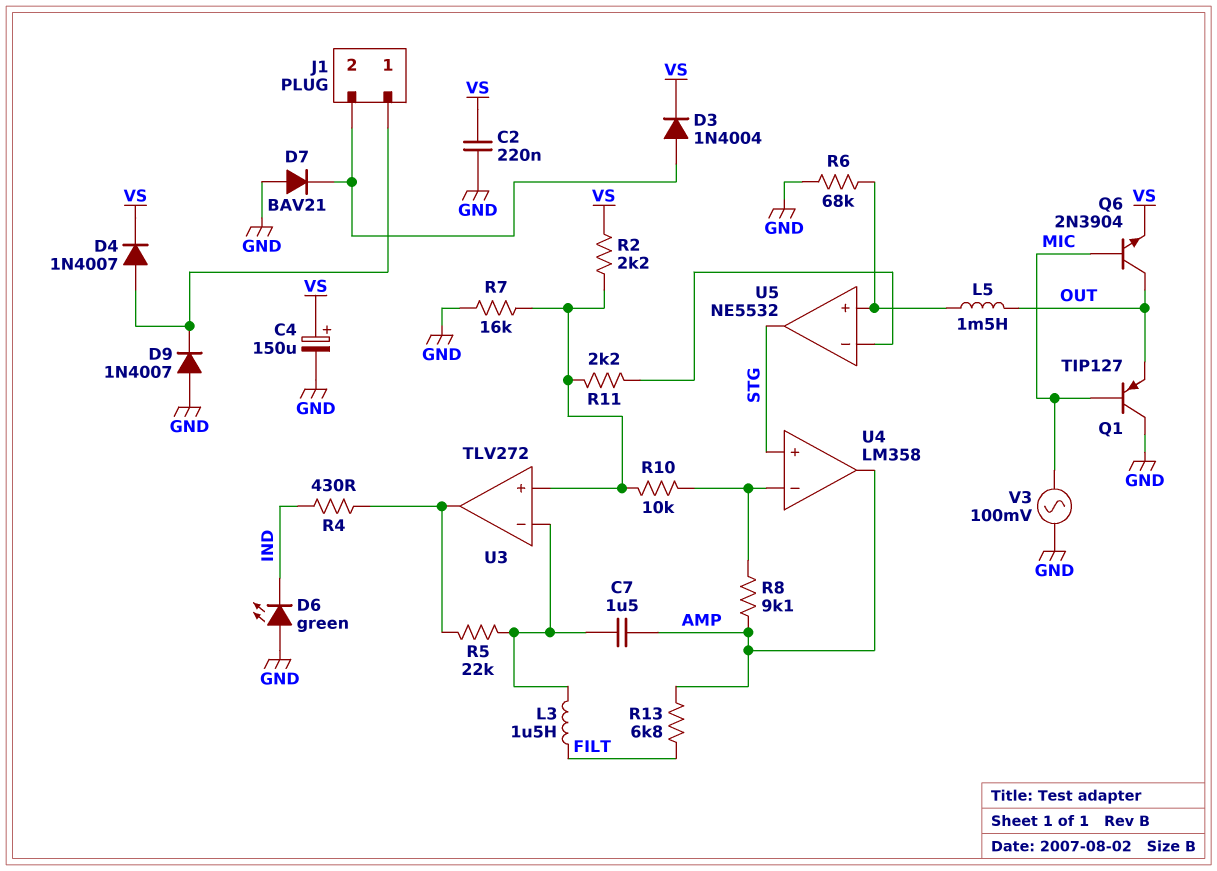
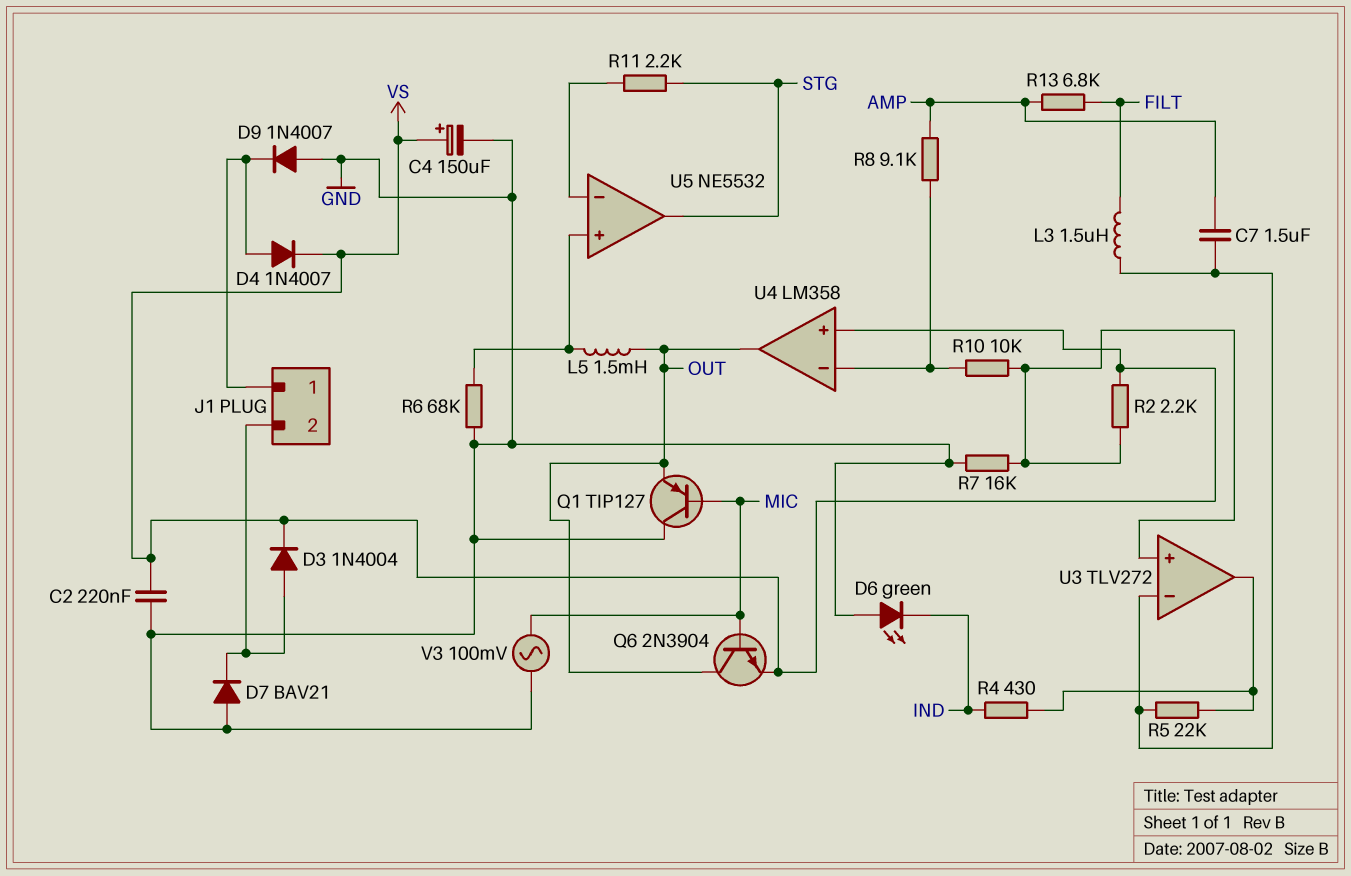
R11: 2.2k (U3/in+, U5/in-) -> 2.2k (STG, U5/in-)
U4 pin in+: STG -> VS
U4 pin out: AMP -> OUT

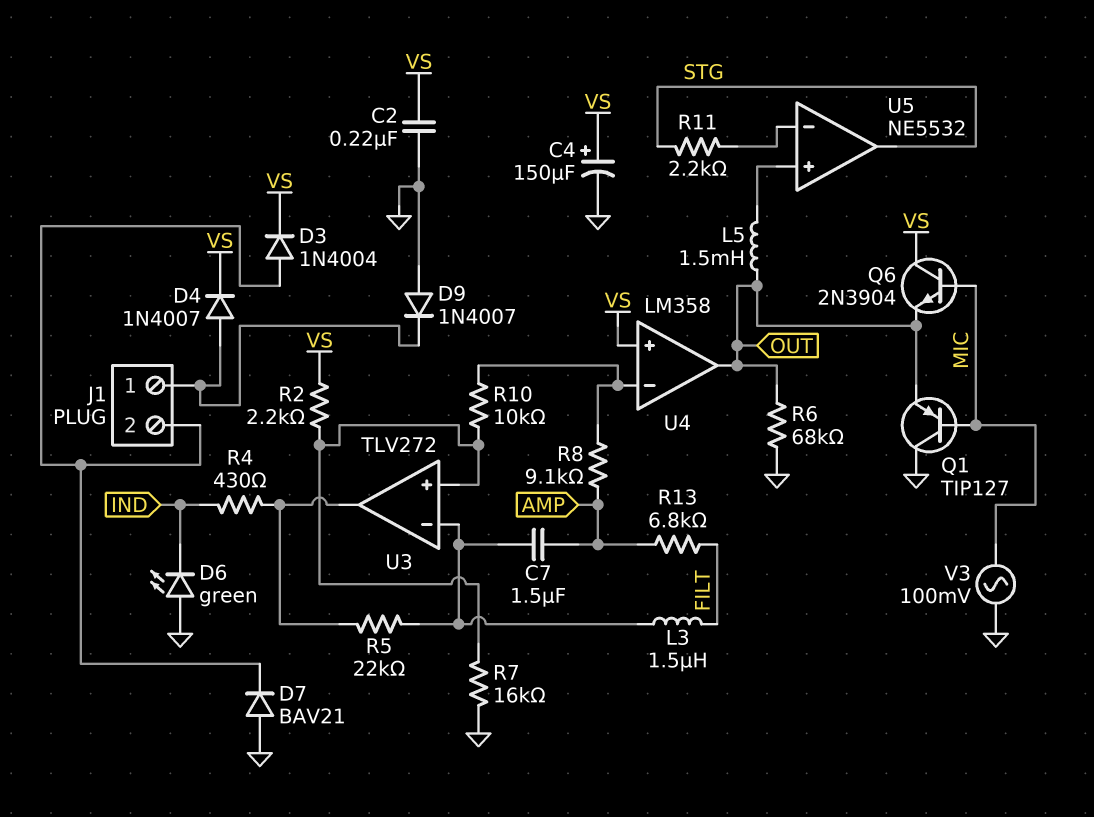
Q6: NPN 2N3904 (B MIC, C OUT, E VS) -> NPN 2N3904 (B MIC, C VS, E OUT)
R6: 68k (GND, U5/in+) -> 68k (GND, OUT)

